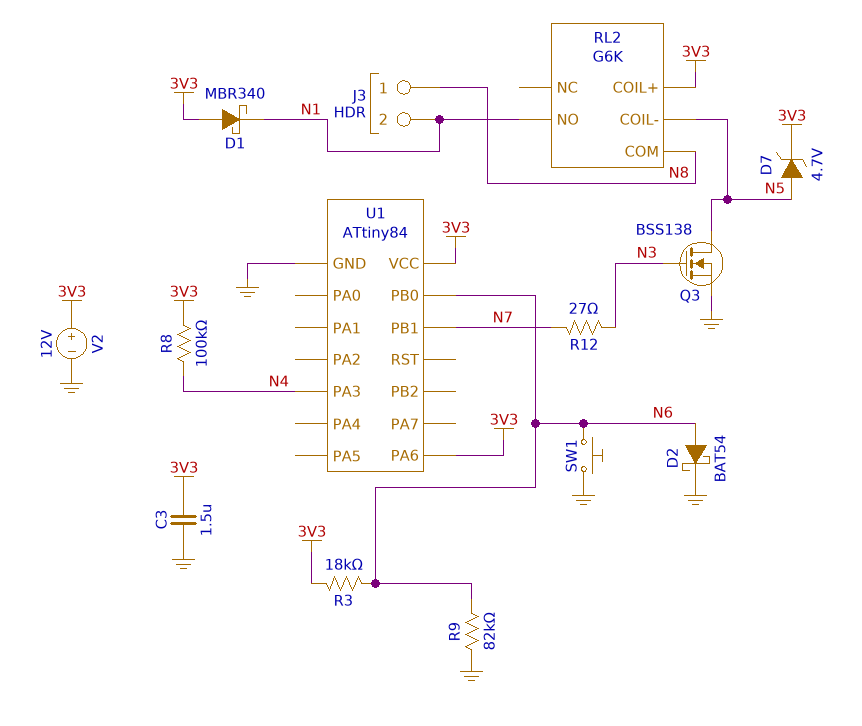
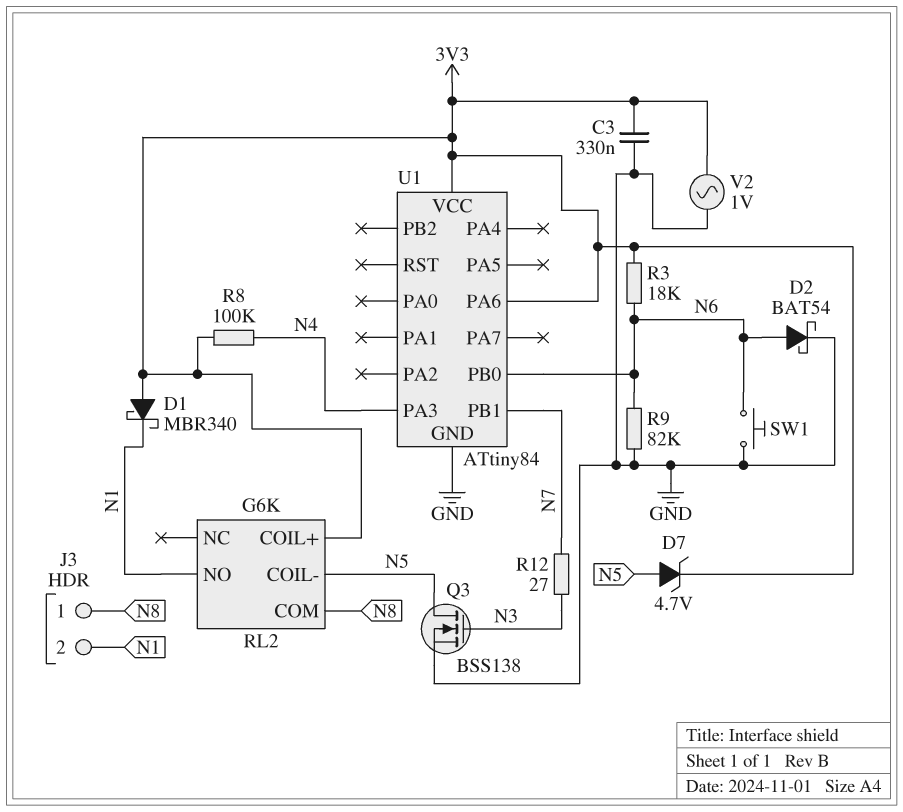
C3: 1.5uF (3V3, GND) -> 330nF (3V3, GND)
V2: 12V (plus 3V3, minus GND) -> AC 1V (3V3, GND)

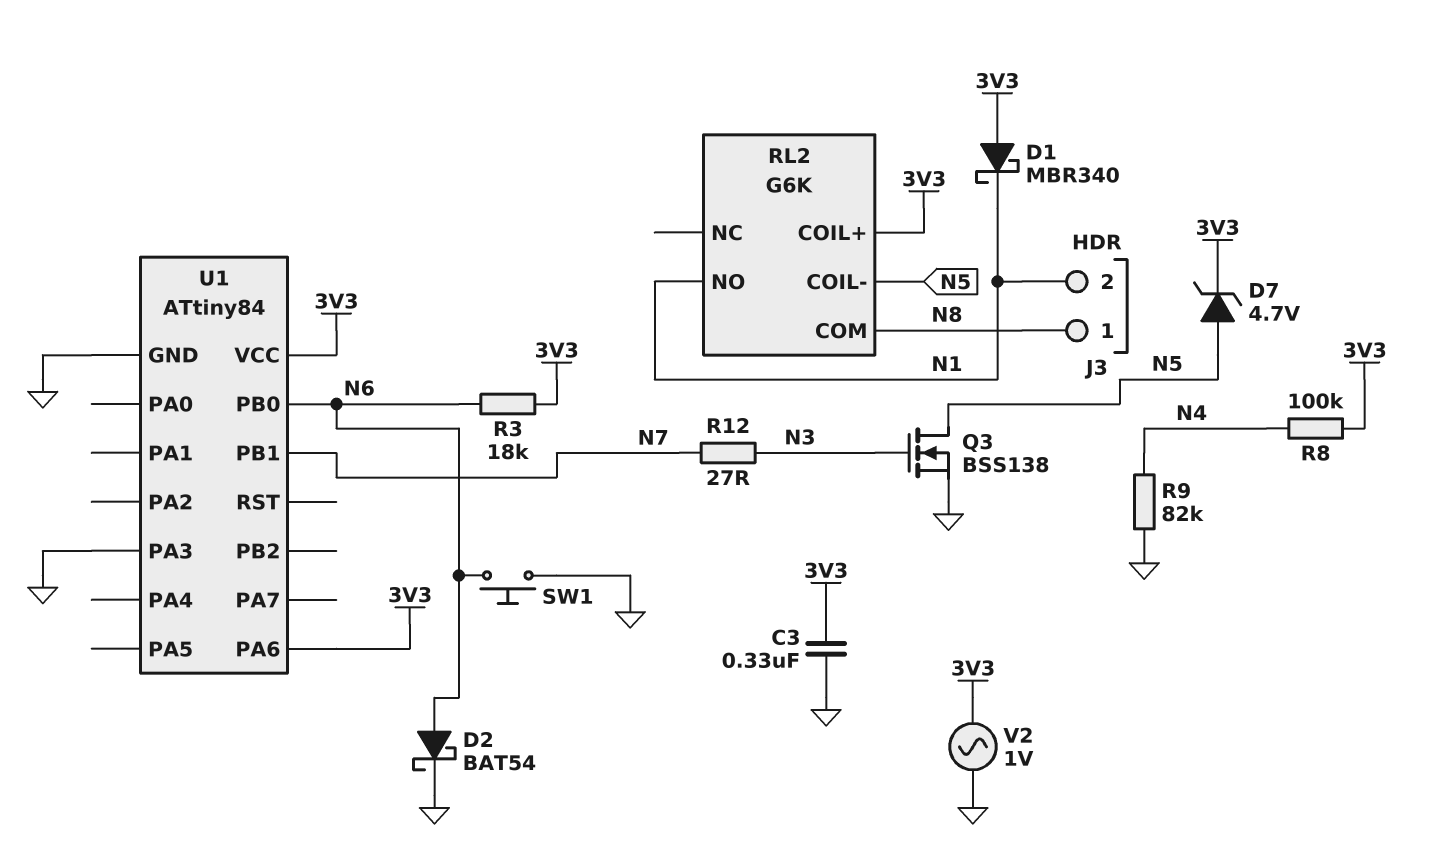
R9: 82k (GND, N6) -> 82k (GND, N4)
U1 pin PA3: N4 -> GND

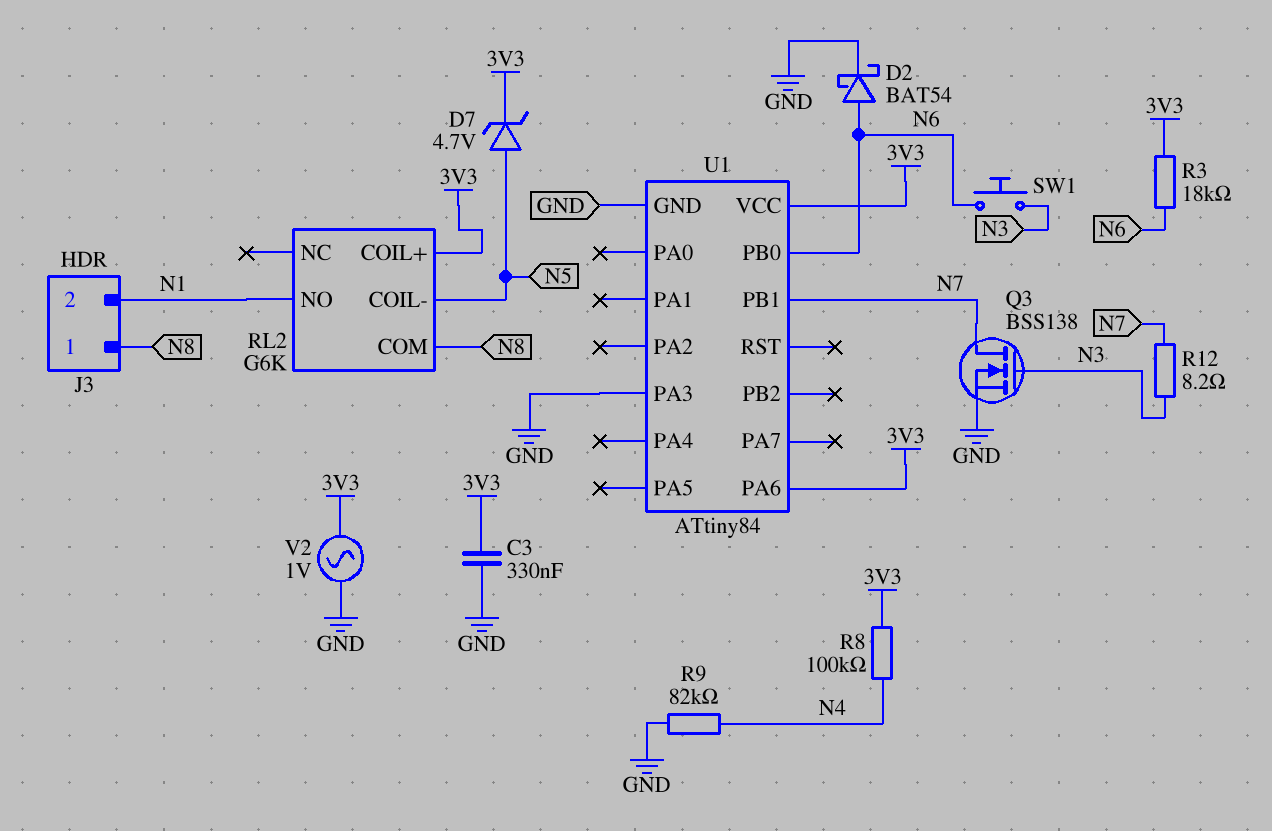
D1: schottky MBR340 (A 3V3, K N1) -> none
Q3: NMOS BSS138 (G N3, D N5, S GND) -> NMOS BSS138 (G N3, D N7, S GND)
R12: 27 (N3, N7) -> 8.2 (N3, N7)
SW1: button (GND, N6) -> button (N3, N6)

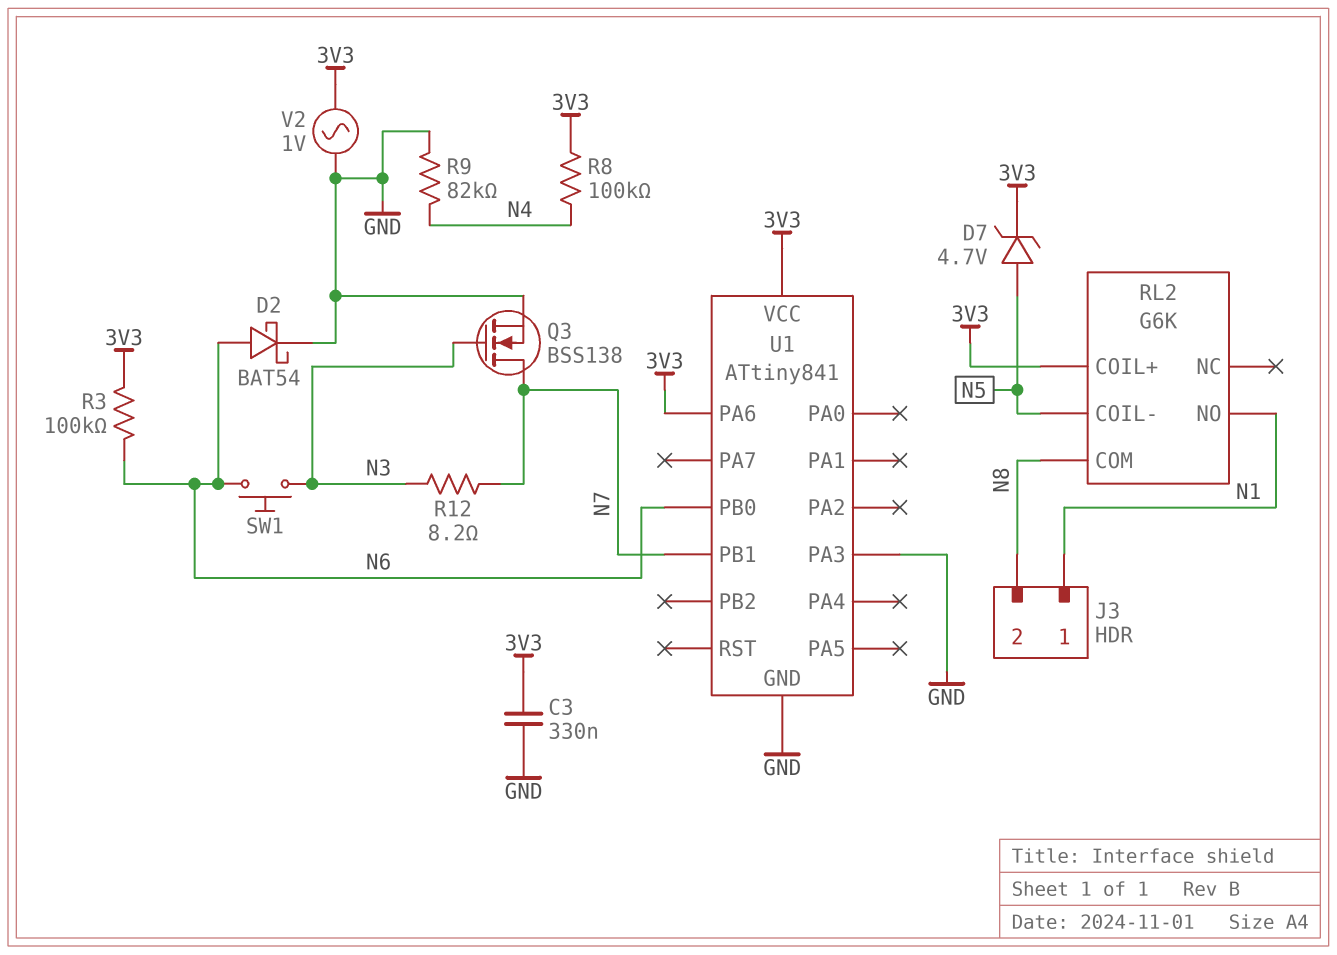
J3 pin 1: N8 -> N1
J3 pin 2: N1 -> N8
R3: 18k (3V3, N6) -> 100k (3V3, N6)
U1: ATtiny84 -> ATtiny841

